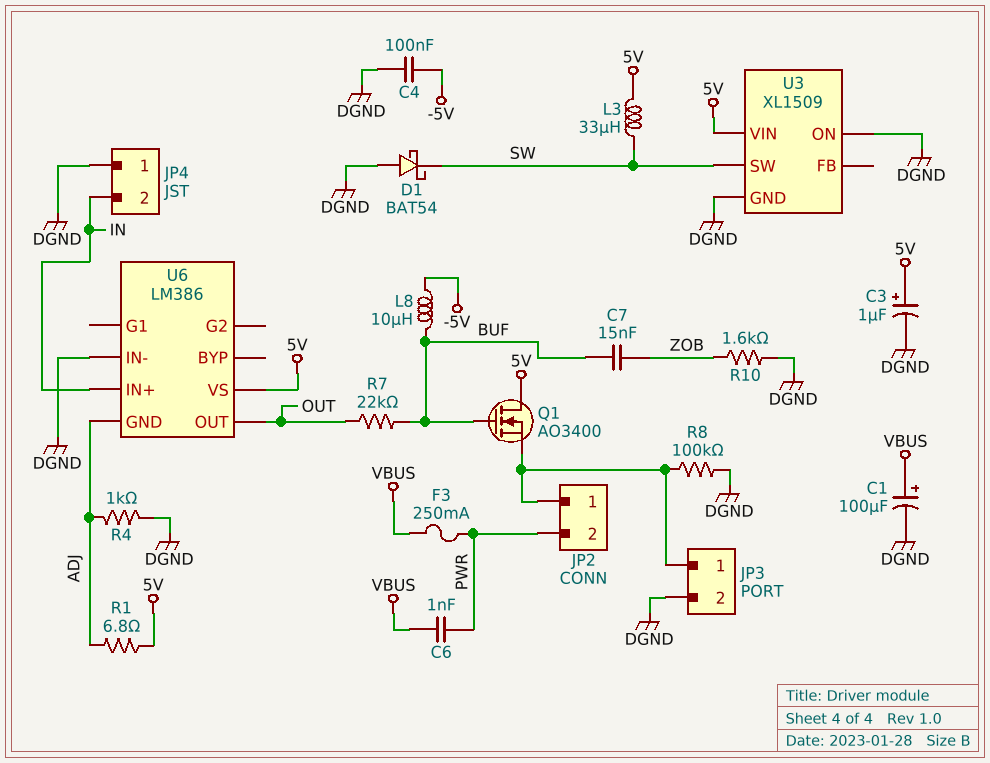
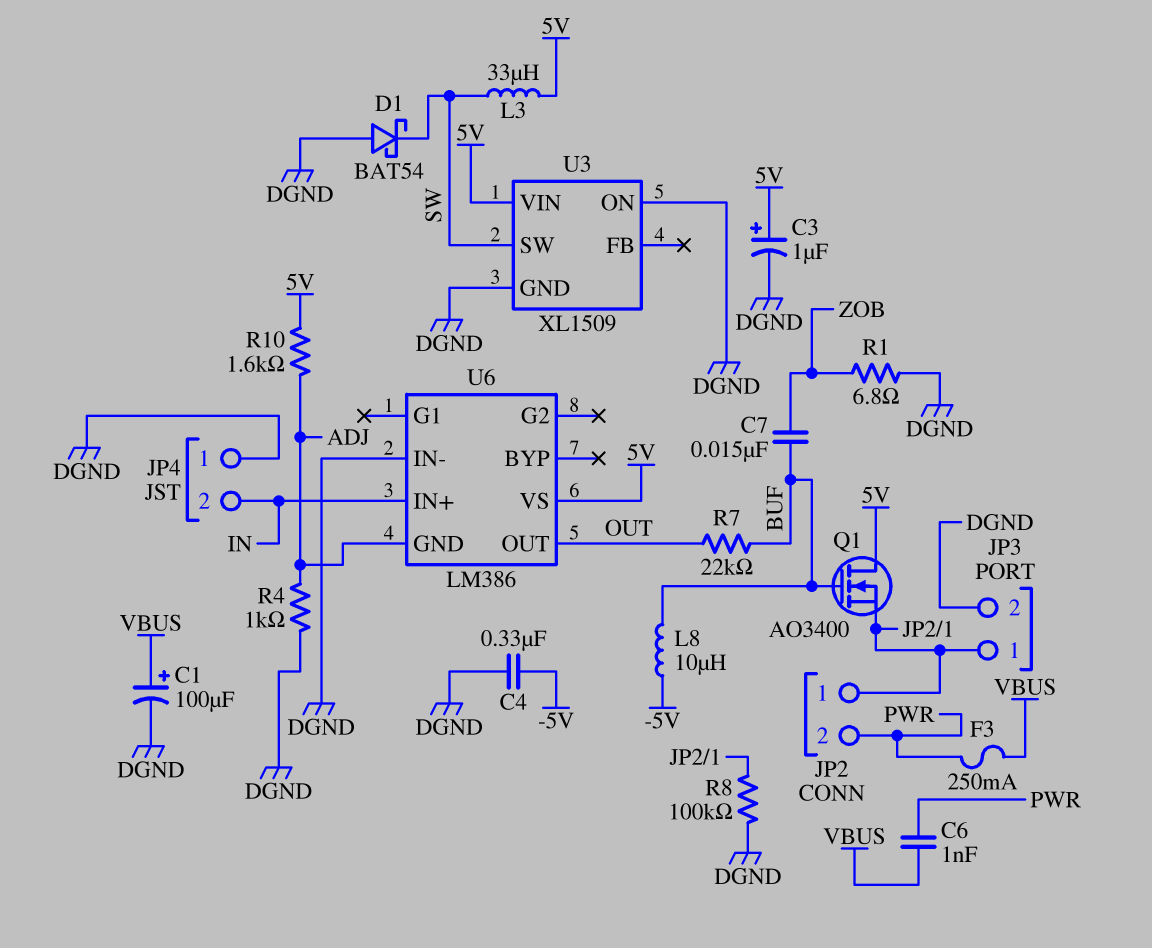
C4: 100nF (-5V, DGND) -> 330nF (-5V, DGND)
R1: 6.8 (5V, ADJ) -> 6.8 (DGND, ZOB)
R10: 1.6k (DGND, ZOB) -> 1.6k (5V, ADJ)

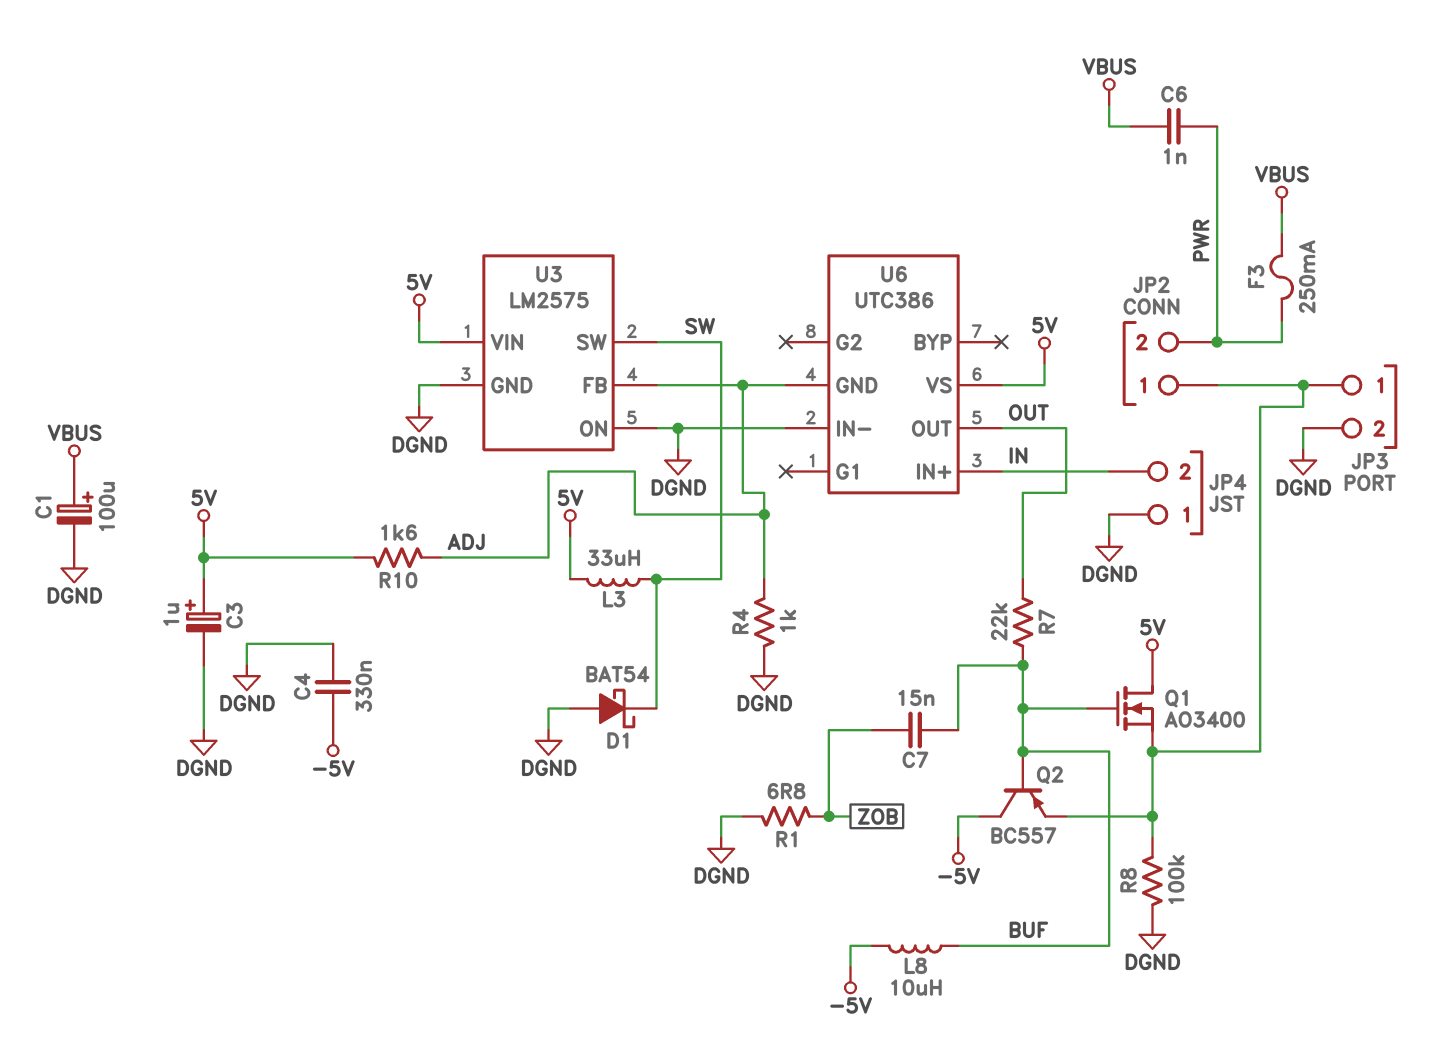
Q2: none -> PNP BC557 (B BUF, C -5V, E JP2/1)
U3: XL1509 -> LM2575
U3 pin FB: none -> ADJ
U6: LM386 -> UTC386

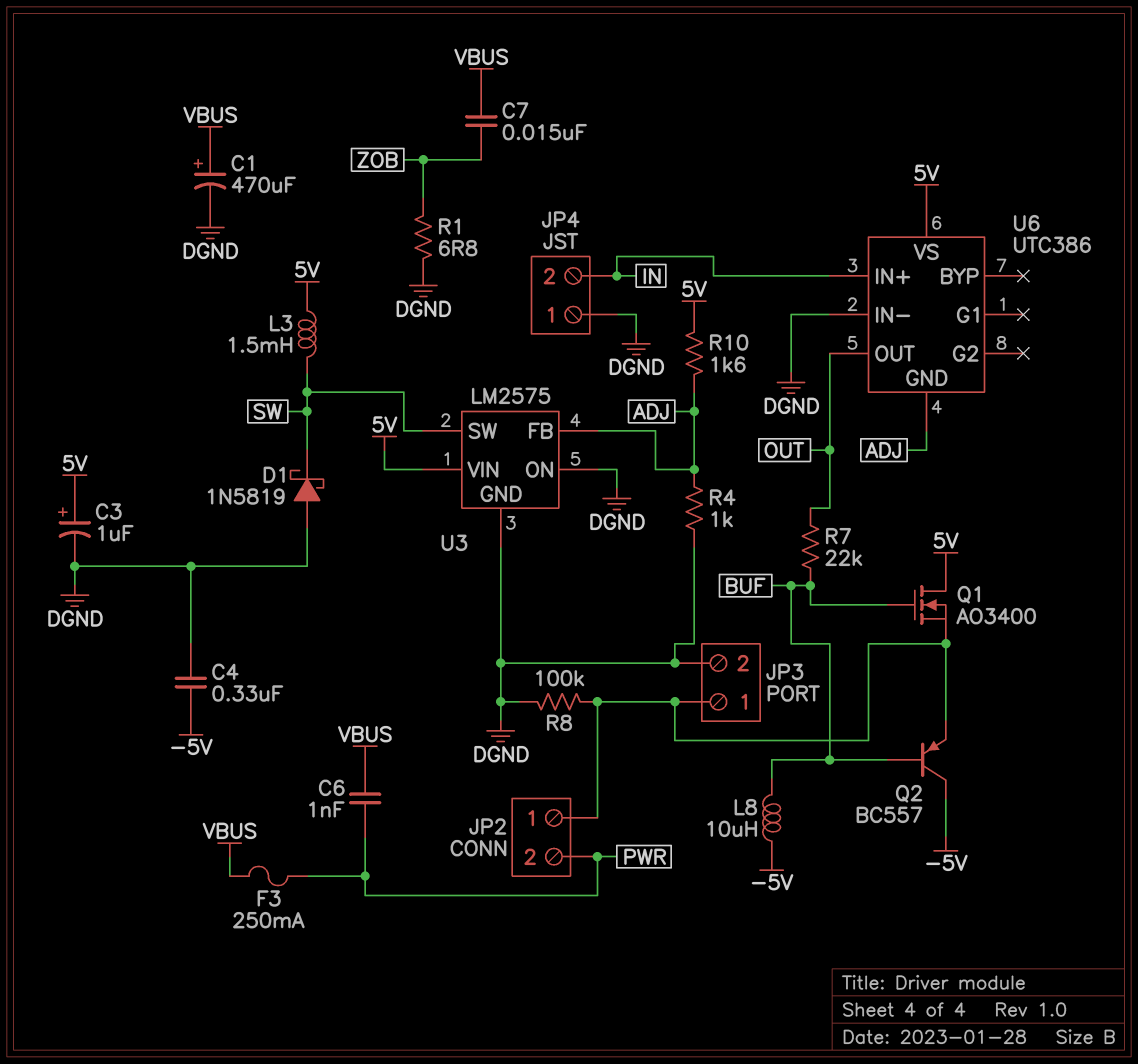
C1: 100uF (plus VBUS, minus DGND) -> 470uF (plus VBUS, minus DGND)
C7: 15nF (BUF, ZOB) -> 15nF (VBUS, ZOB)
D1: schottky BAT54 (A DGND, K SW) -> schottky 1N5819 (A DGND, K SW)
L3: 33uH (5V, SW) -> 1.5mH (5V, SW)

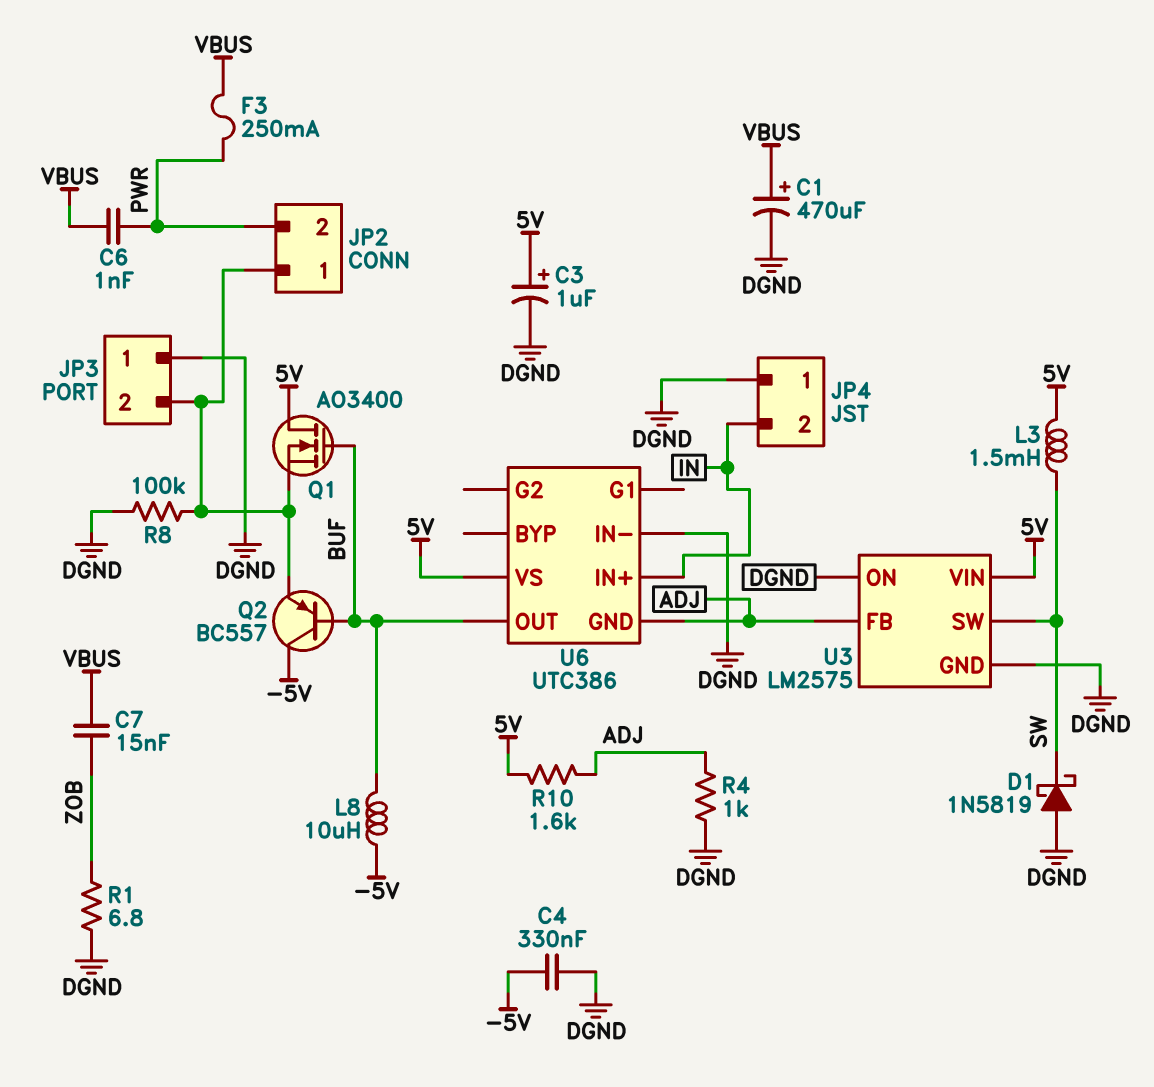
JP3 pin 1: JP2/1 -> DGND
JP3 pin 2: DGND -> JP2/1
R7: 22k (BUF, OUT) -> none
U6 pin OUT: OUT -> BUF

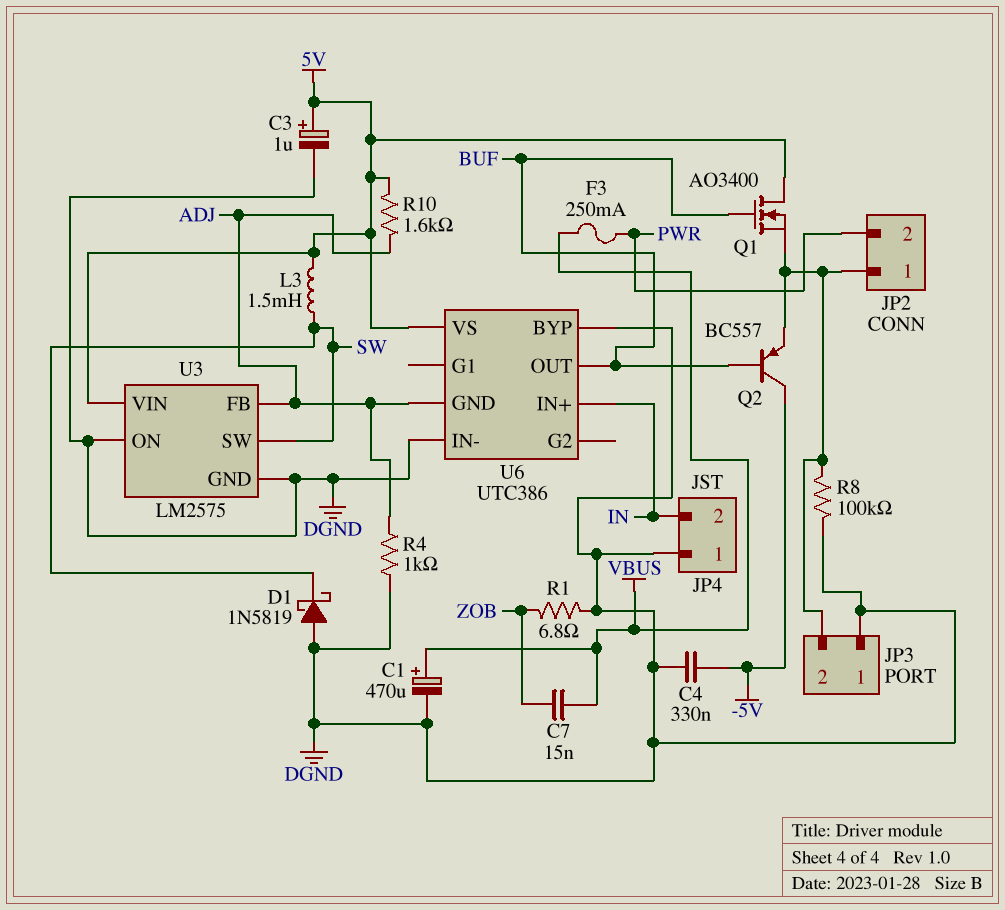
C6: 1nF (PWR, VBUS) -> none
L8: 10uH (-5V, BUF) -> none
U6 pin BYP: none -> DGND

